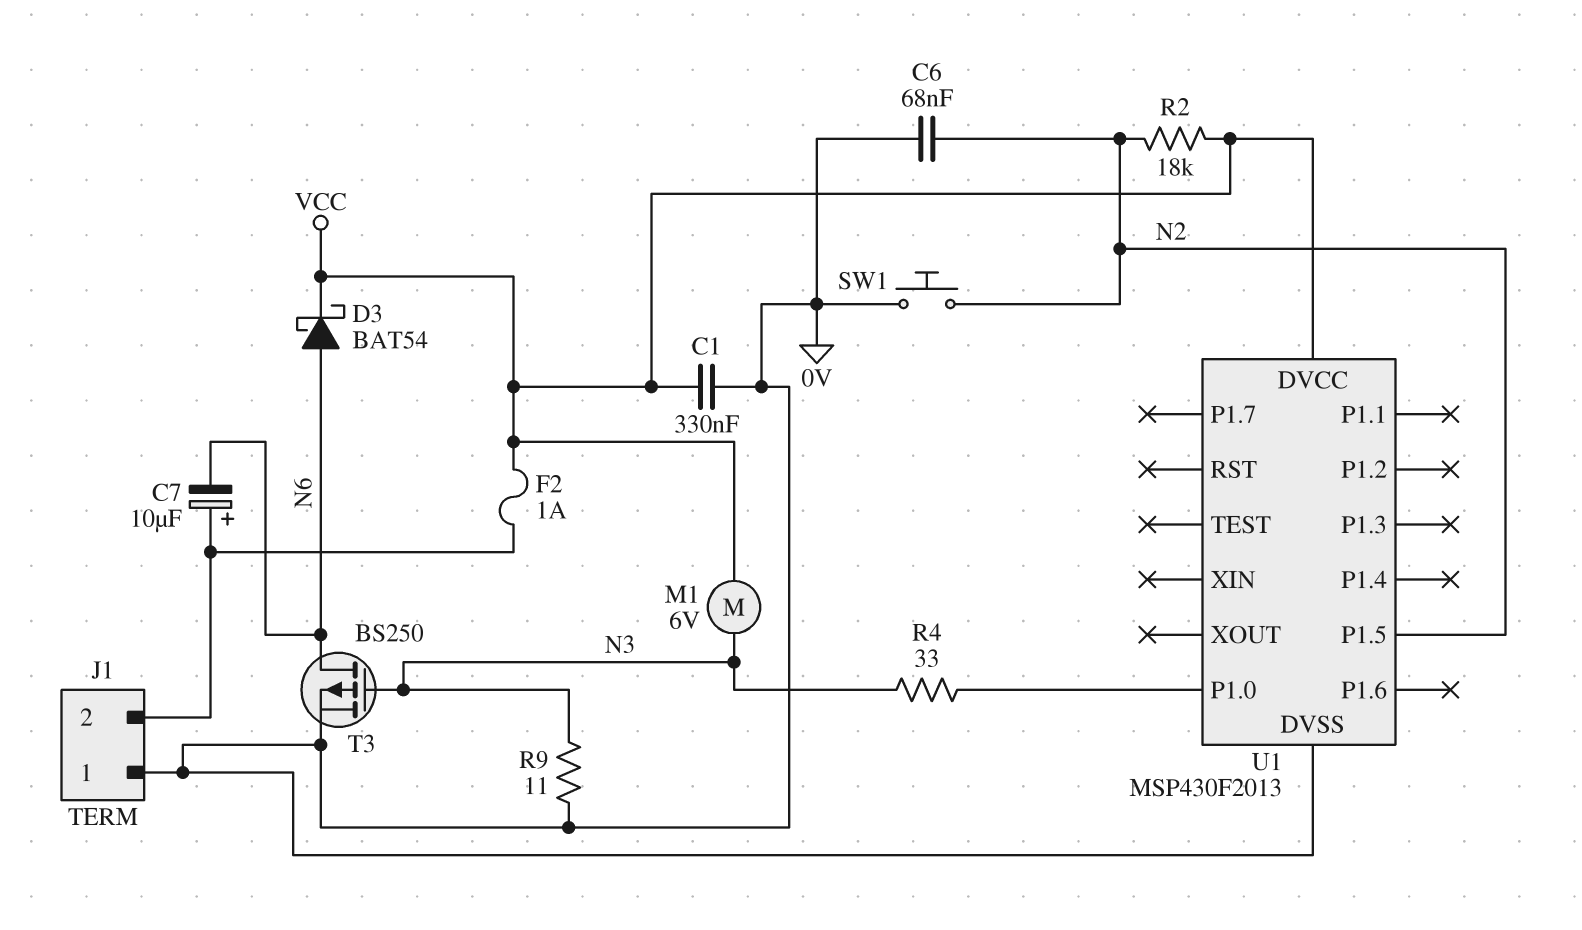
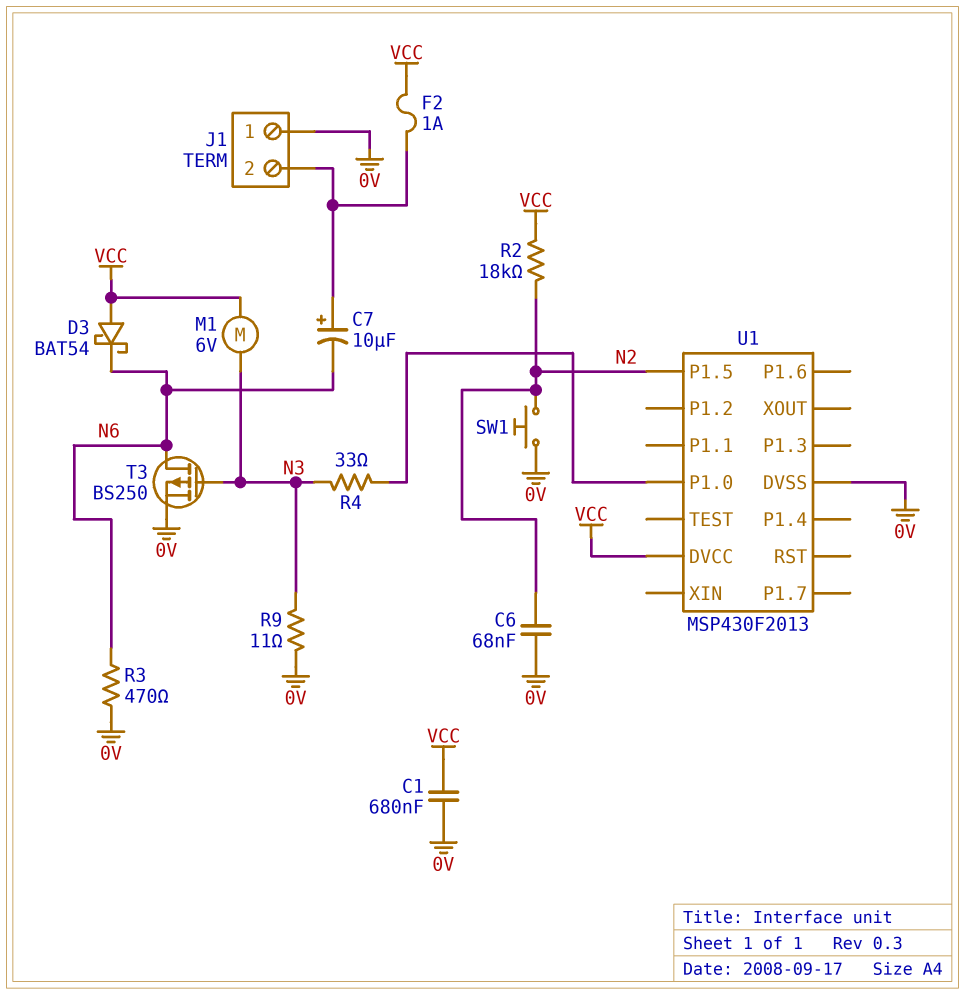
C1: 330nF (0V, VCC) -> 680nF (0V, VCC)
D3: schottky BAT54 (A N6, K VCC) -> schottky BAT54 (A VCC, K N6)
R3: none -> 470 (0V, N6)

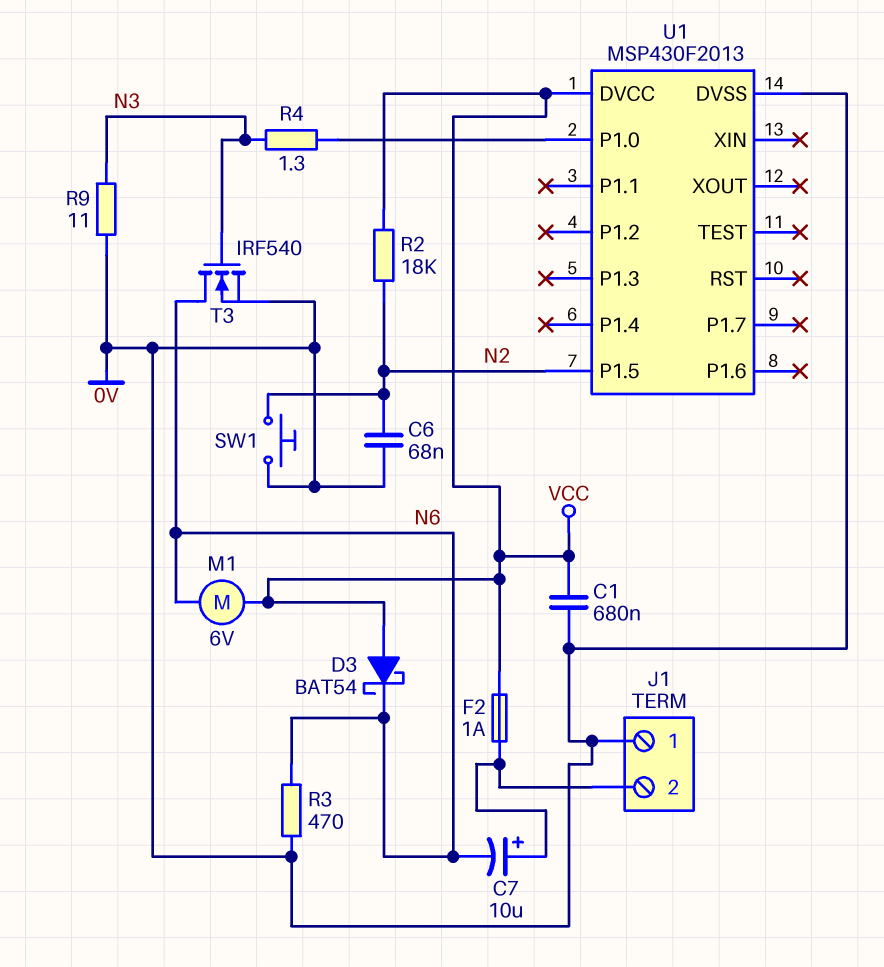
M1: motor 6V (N3, VCC) -> motor 6V (N6, VCC)
R4: 33 (N3, U1/P1.0) -> 1.3 (N3, U1/P1.0)
T3: PMOS BS250 (G N3, D N6, S 0V) -> NMOS IRF540 (G N3, D N6, S 0V)

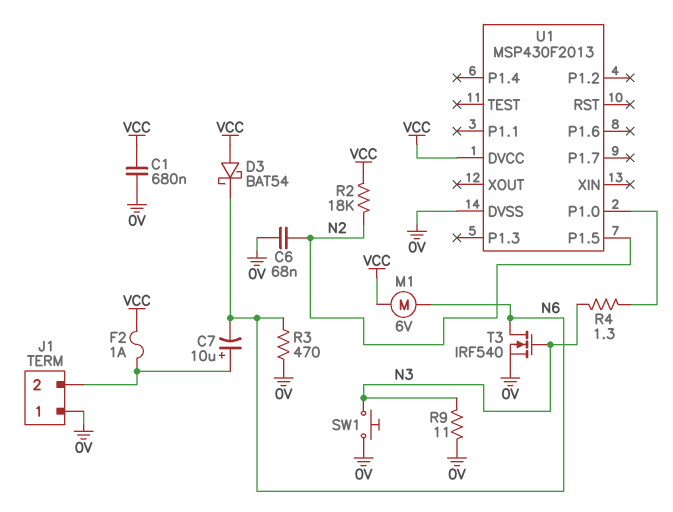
SW1: button (0V, N2) -> button (0V, N3)

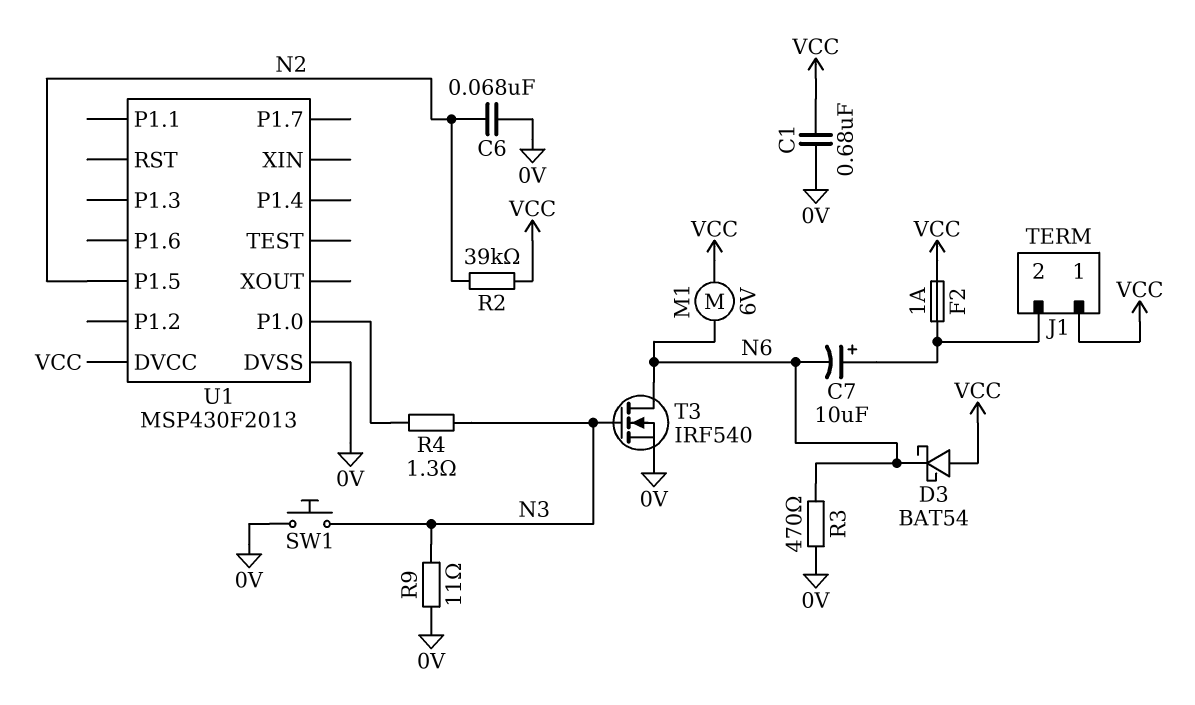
J1 pin 1: 0V -> VCC
R2: 18k (N2, VCC) -> 39k (N2, VCC)

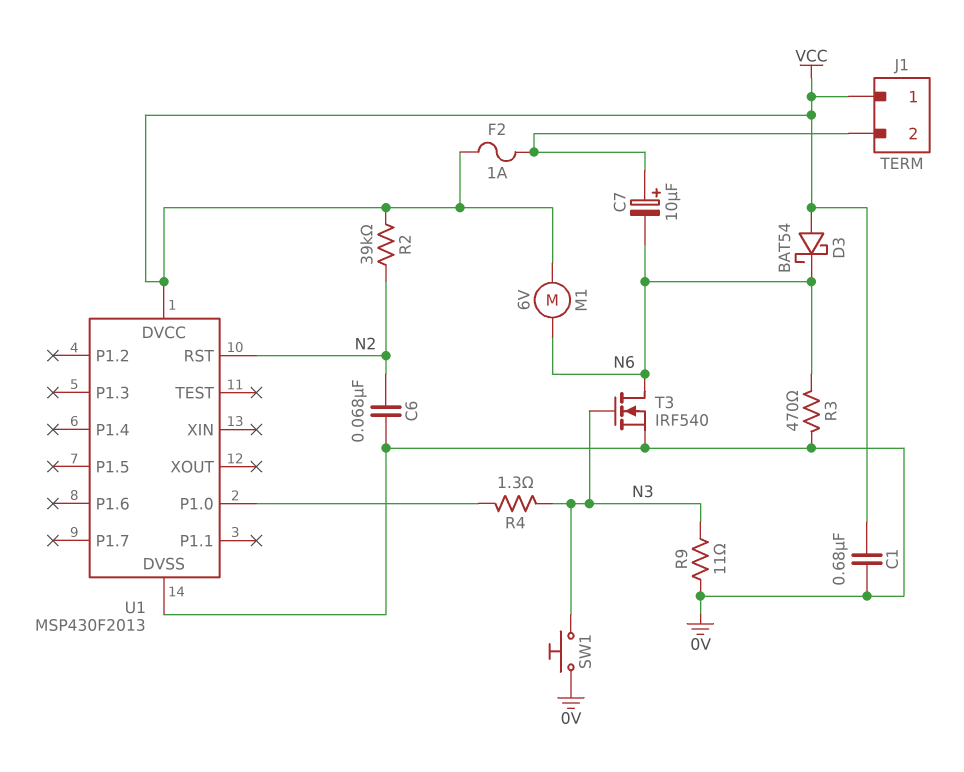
U1 pin P1.5: N2 -> none
U1 pin RST: none -> N2

